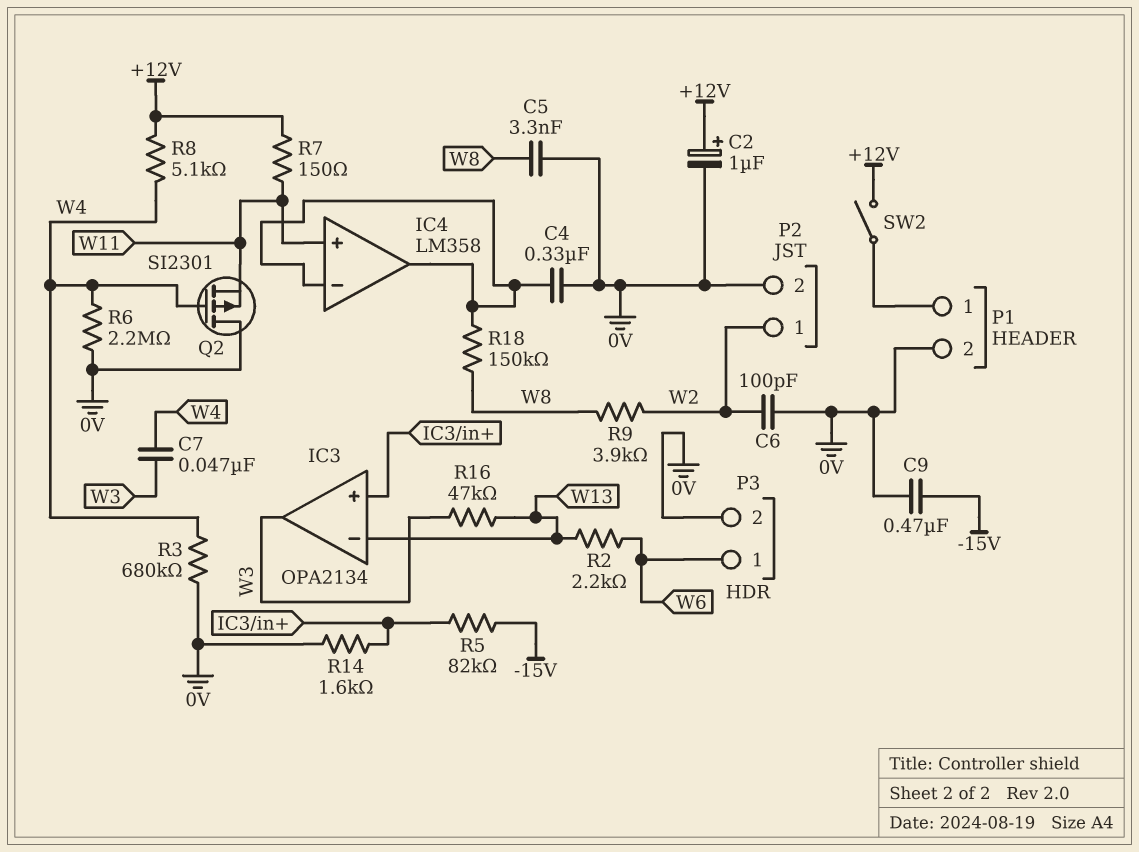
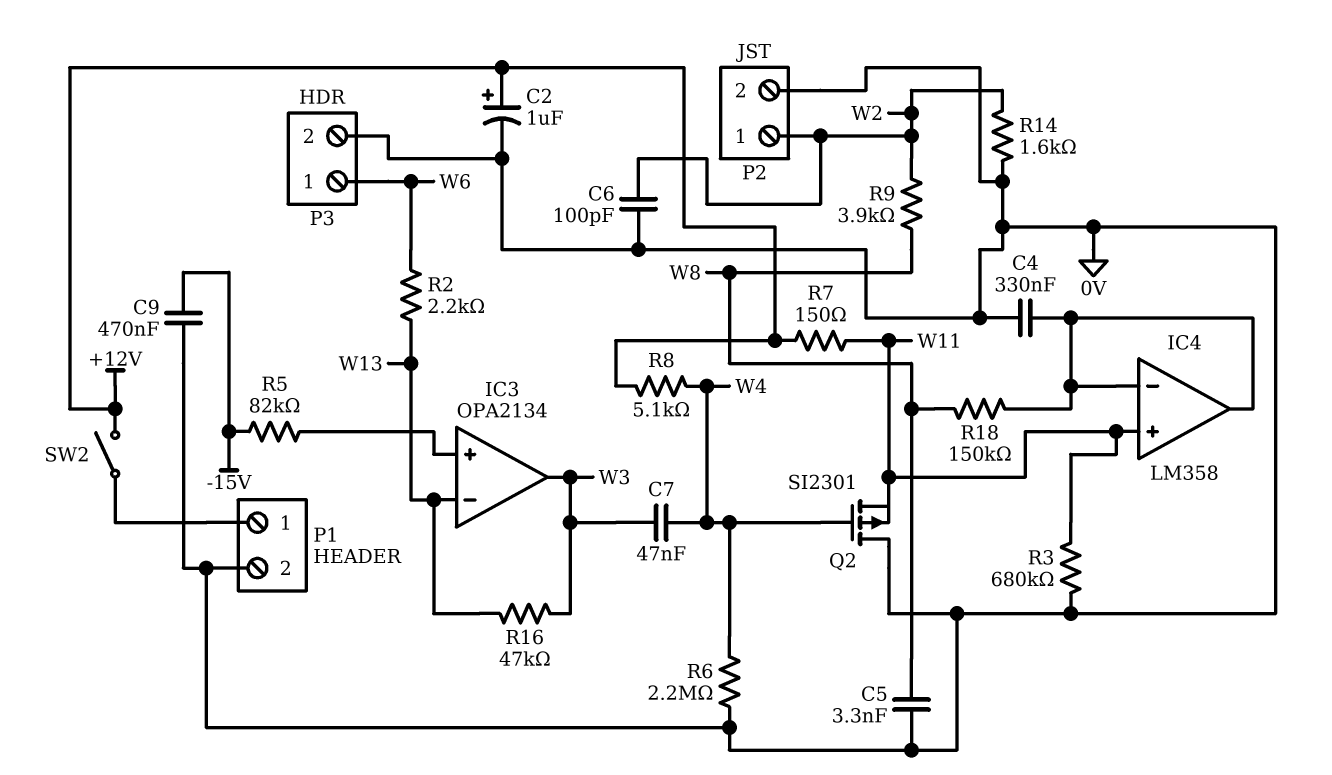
R3: 680k (0V, W4) -> 680k (0V, W11)
R14: 1.6k (0V, IC3/in+) -> 1.6k (0V, W2)

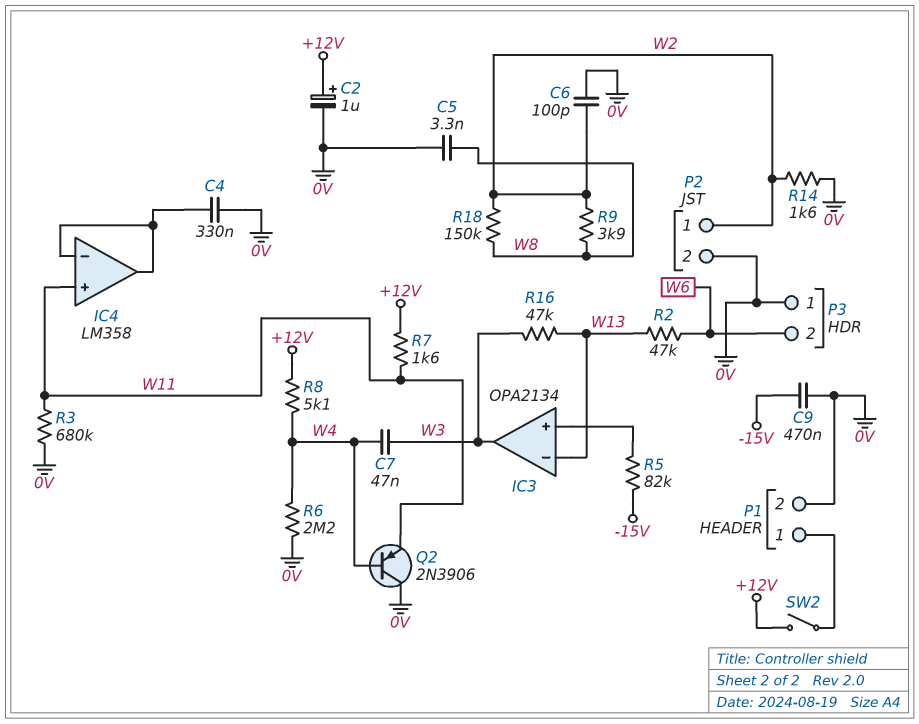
P3 pin 1: W6 -> 0V
P3 pin 2: 0V -> W6
Q2: PMOS SI2301 (G W4, D 0V, S W11) -> PNP 2N3906 (B W4, C 0V, E W11)
R2: 2.2k (W6, W13) -> 47k (W6, W13)
R7: 150 (+12V, W11) -> 1.6k (+12V, W11)
R18: 150k (IC4/in-, W8) -> 150k (W2, W8)

